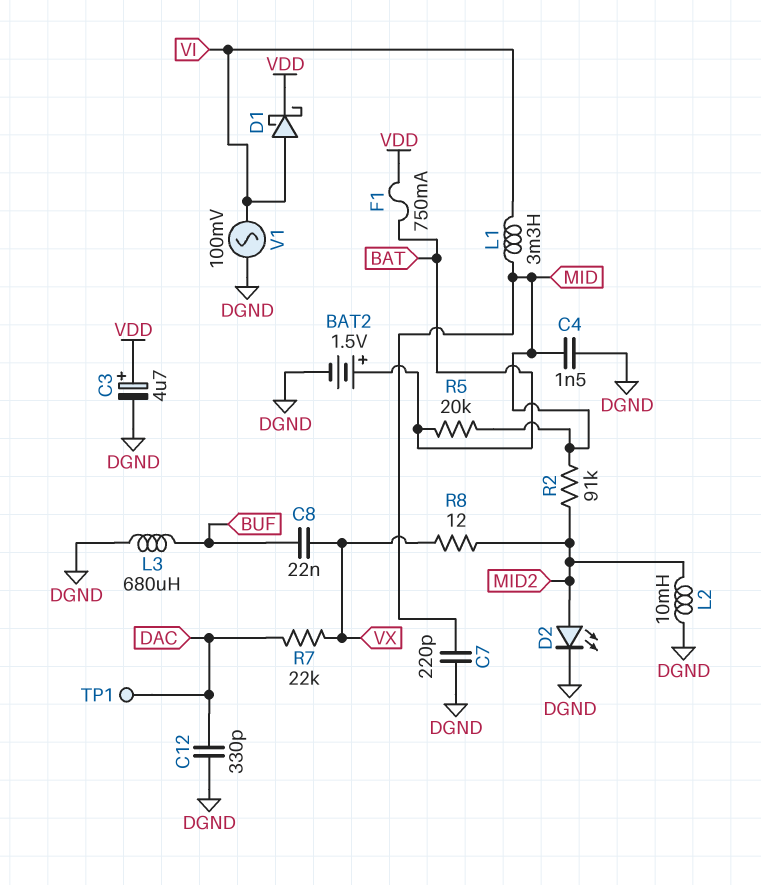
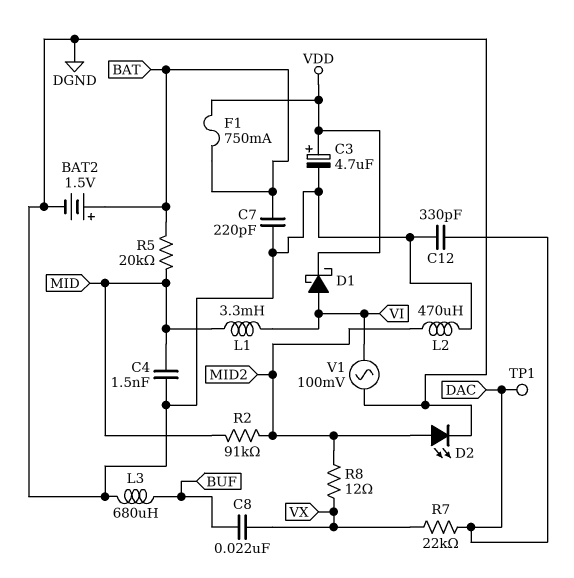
C7: 220pF (DGND, MID) -> 220pF (BAT, DGND)
L2: 10mH (DGND, MID2) -> 470uH (DGND, MID2)

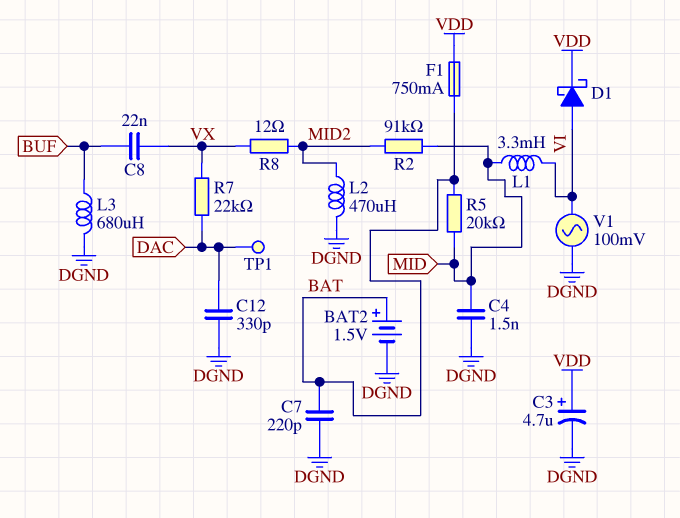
D2: LED (A MID2, K DGND) -> none

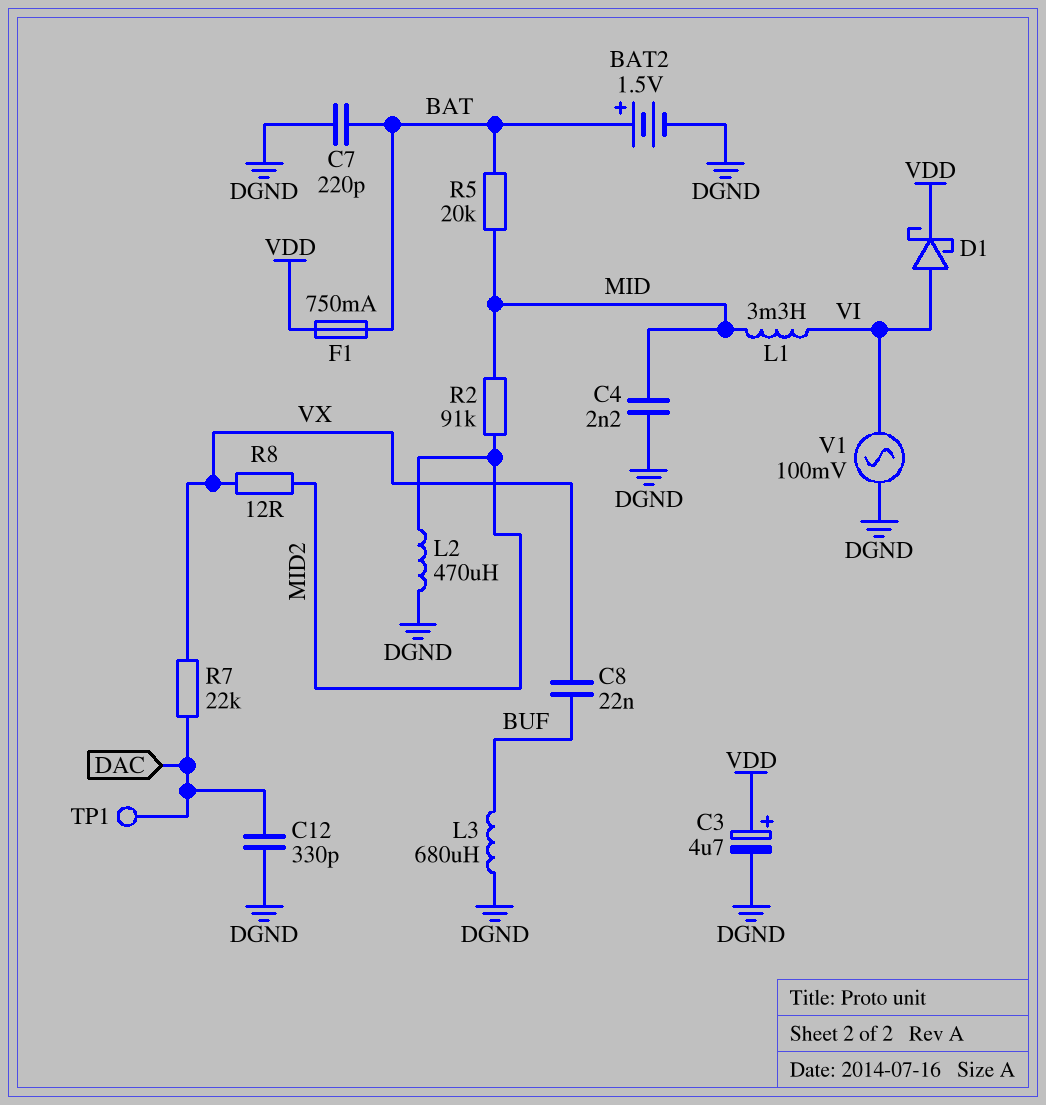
C4: 1.5nF (DGND, MID) -> 2.2nF (DGND, MID)

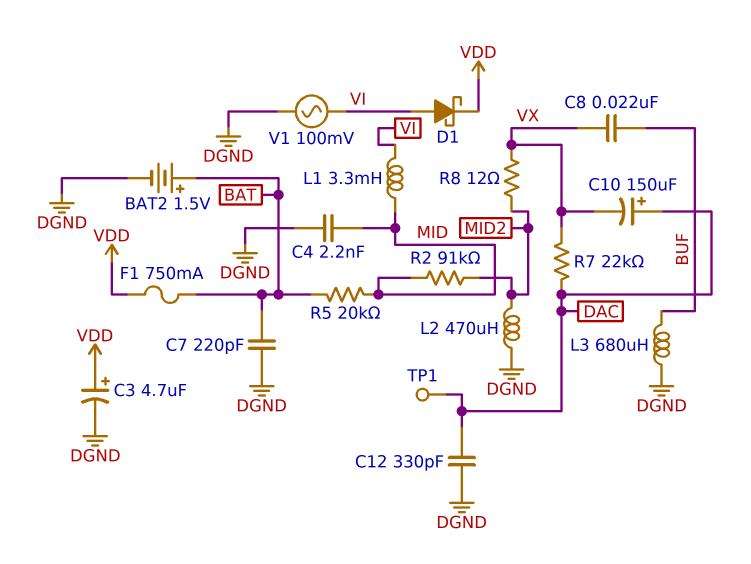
C10: none -> 150uF (plus DAC, minus VX)

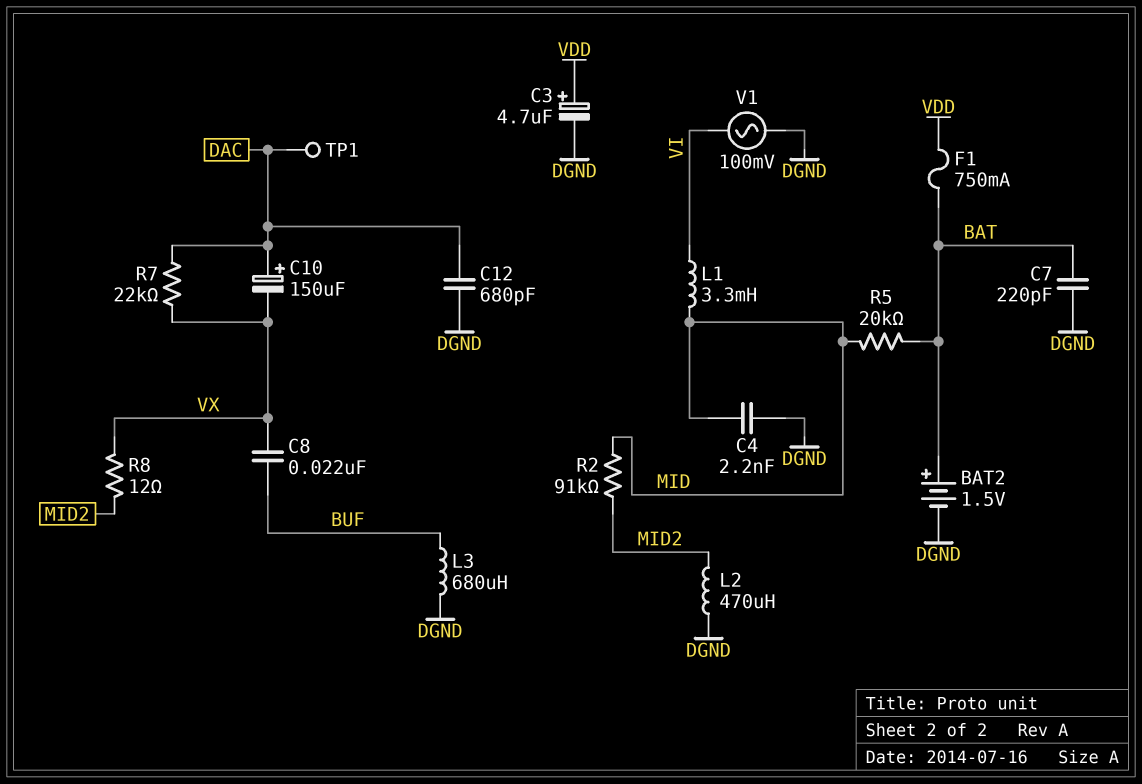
C12: 330pF (DAC, DGND) -> 680pF (DAC, DGND)
D1: schottky (A VI, K VDD) -> none

